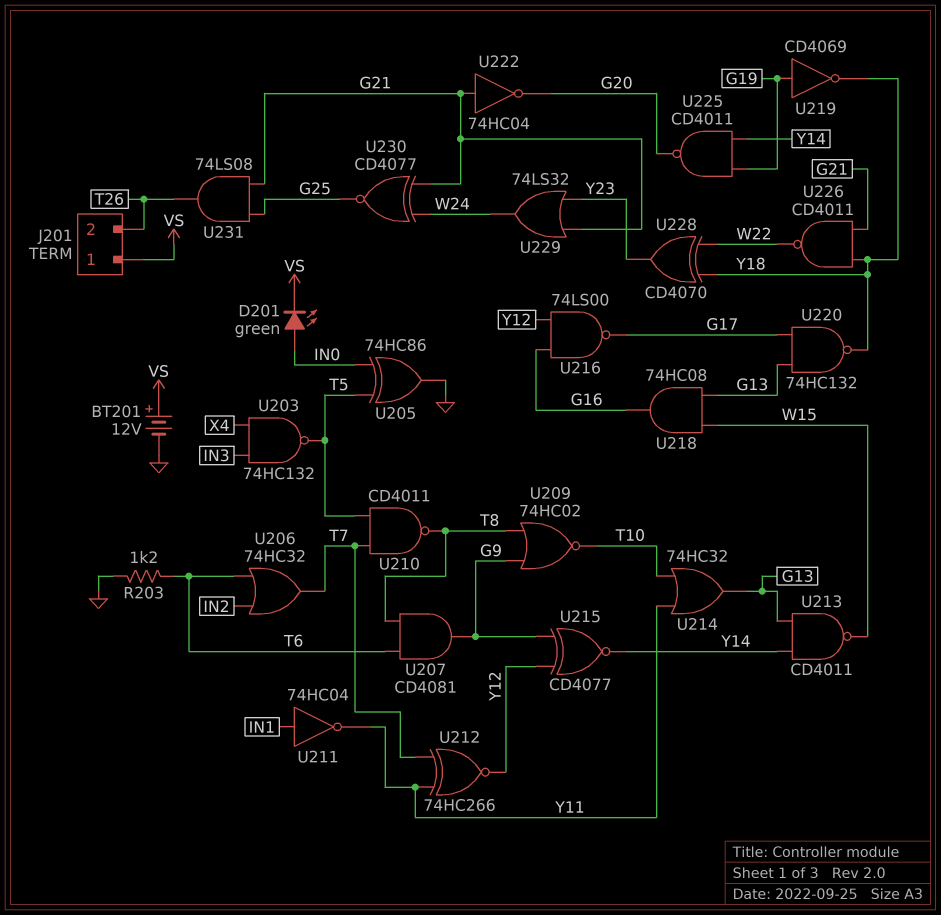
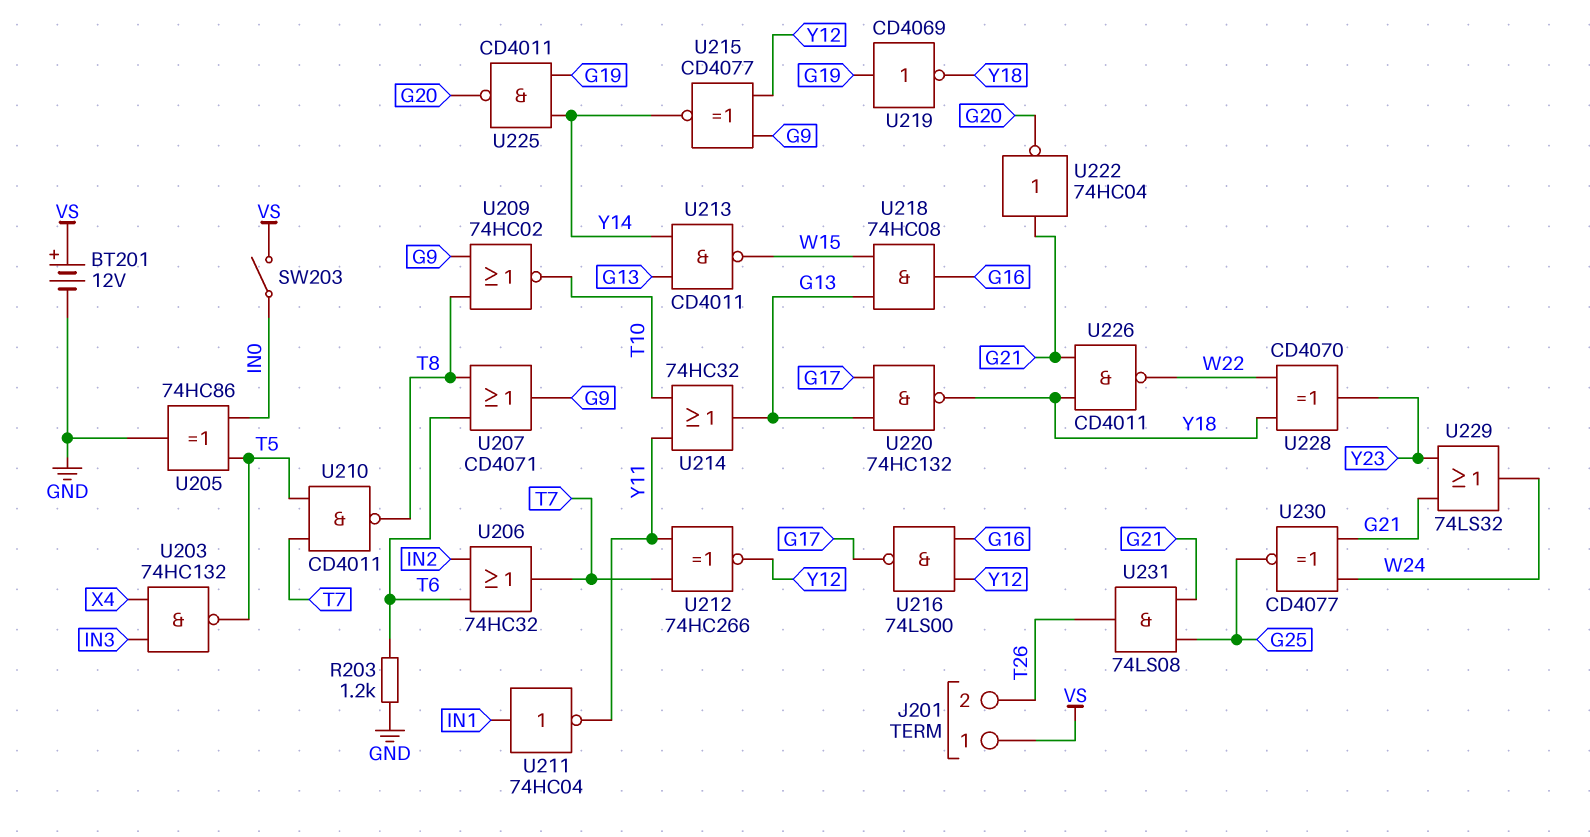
D201: LED green (A IN0, K VS) -> none
SW203: none -> switch (IN0, VS)
U207: AND CD4081 (in T6, in T8, out G9) -> OR CD4071 (in T6, in T8, out G9)

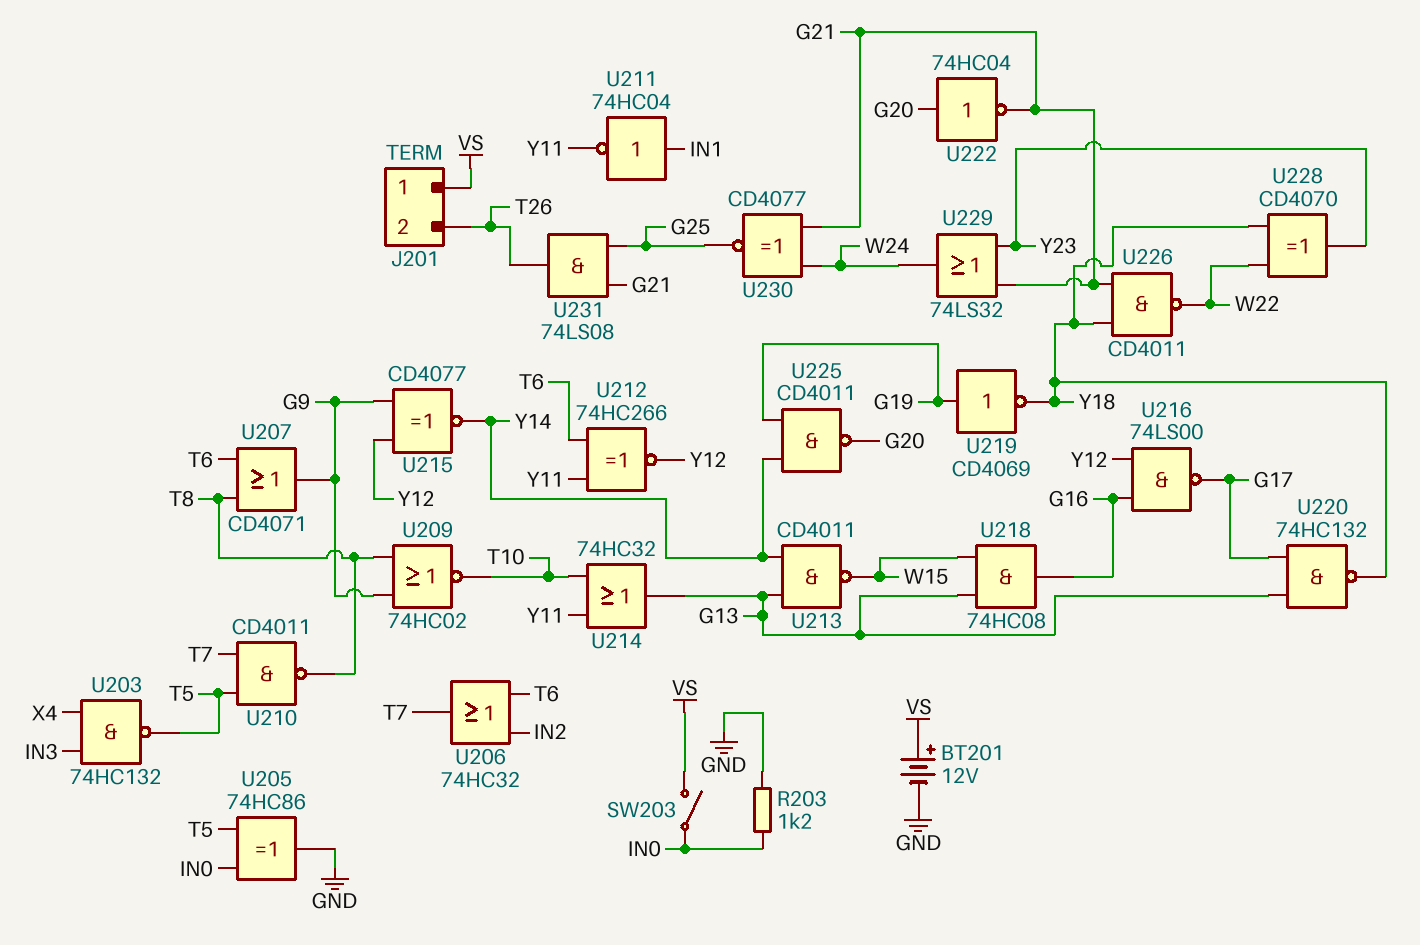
R203: 1.2k (GND, T6) -> 1.2k (GND, IN0)
U212: XNOR 74HC266 (in T7, in Y11, out Y12) -> XNOR 74HC266 (in T6, in Y11, out Y12)
U222: NOT 74HC04 (in G21, out G20) -> NOT 74HC04 (in G20, out G21)

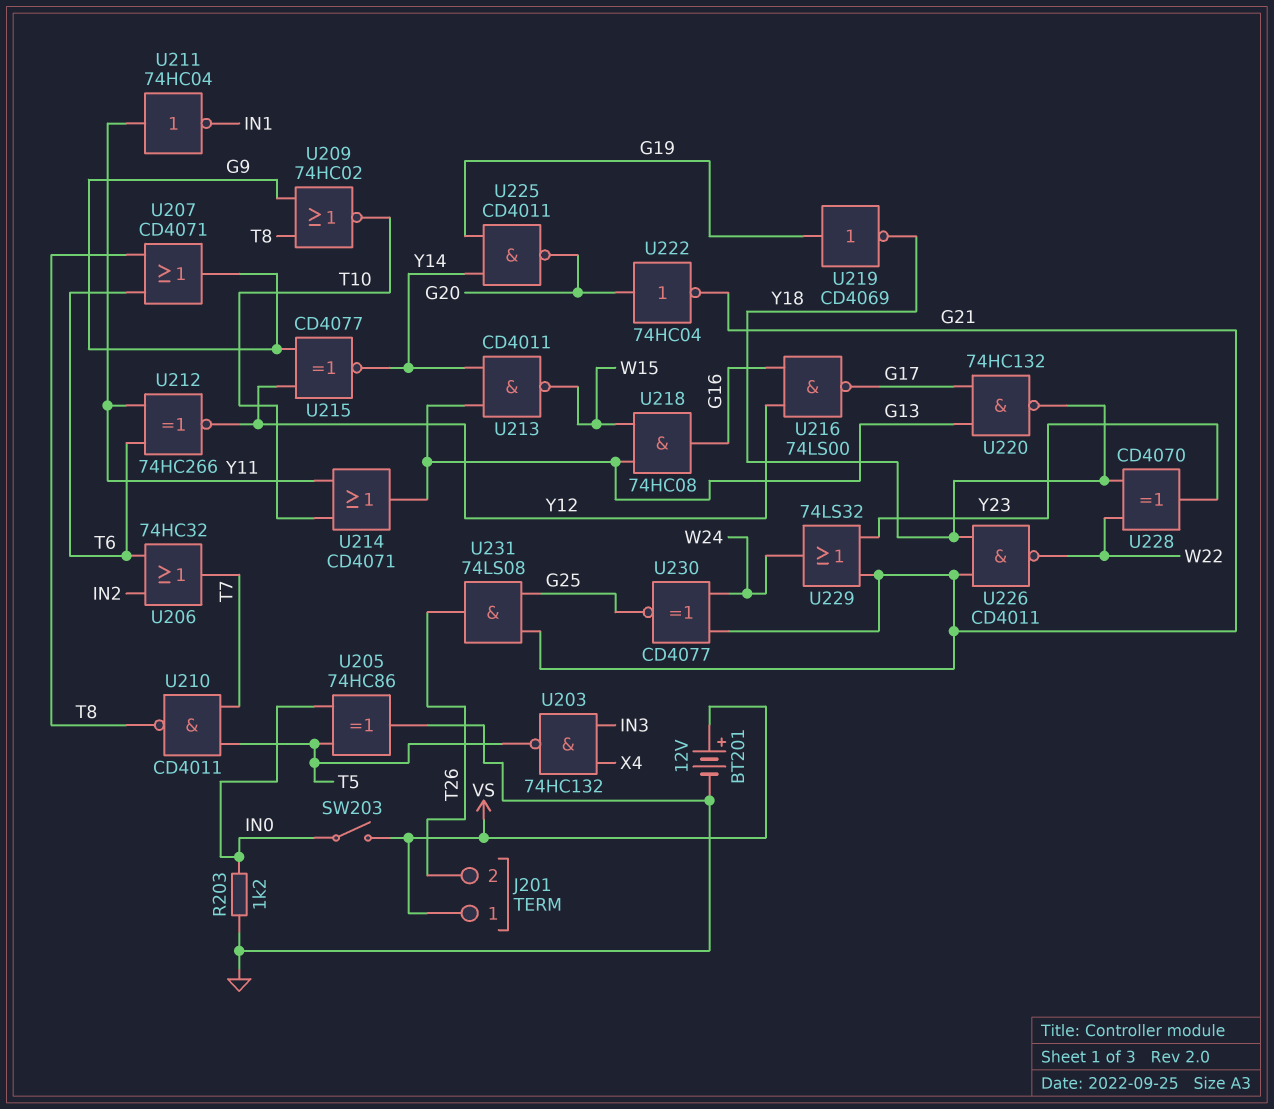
U211: NOT 74HC04 (in IN1, out Y11) -> NOT 74HC04 (in Y11, out IN1)
U214: OR 74HC32 (in T10, in Y11, out G13) -> OR CD4071 (in T10, in Y11, out G13)

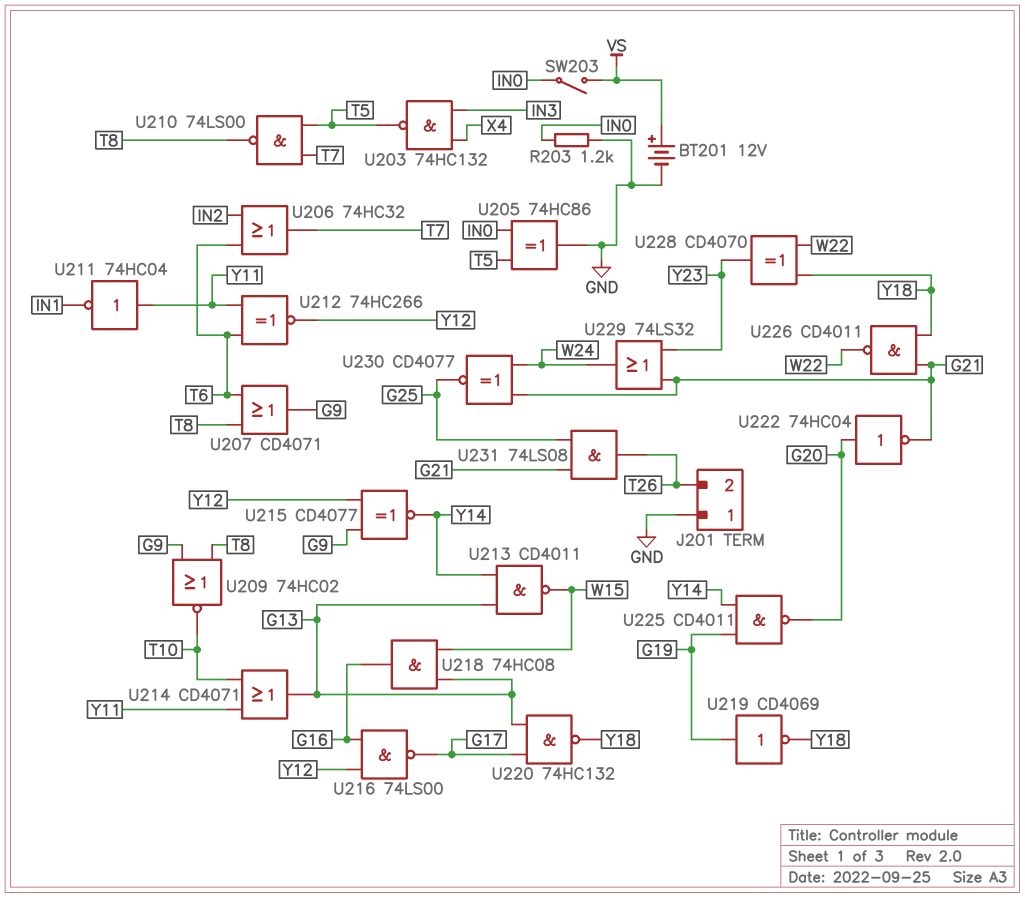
J201 pin 1: VS -> GND
U210: NAND CD4011 (in T5, in T7, out T8) -> NAND 74LS00 (in T5, in T7, out T8)

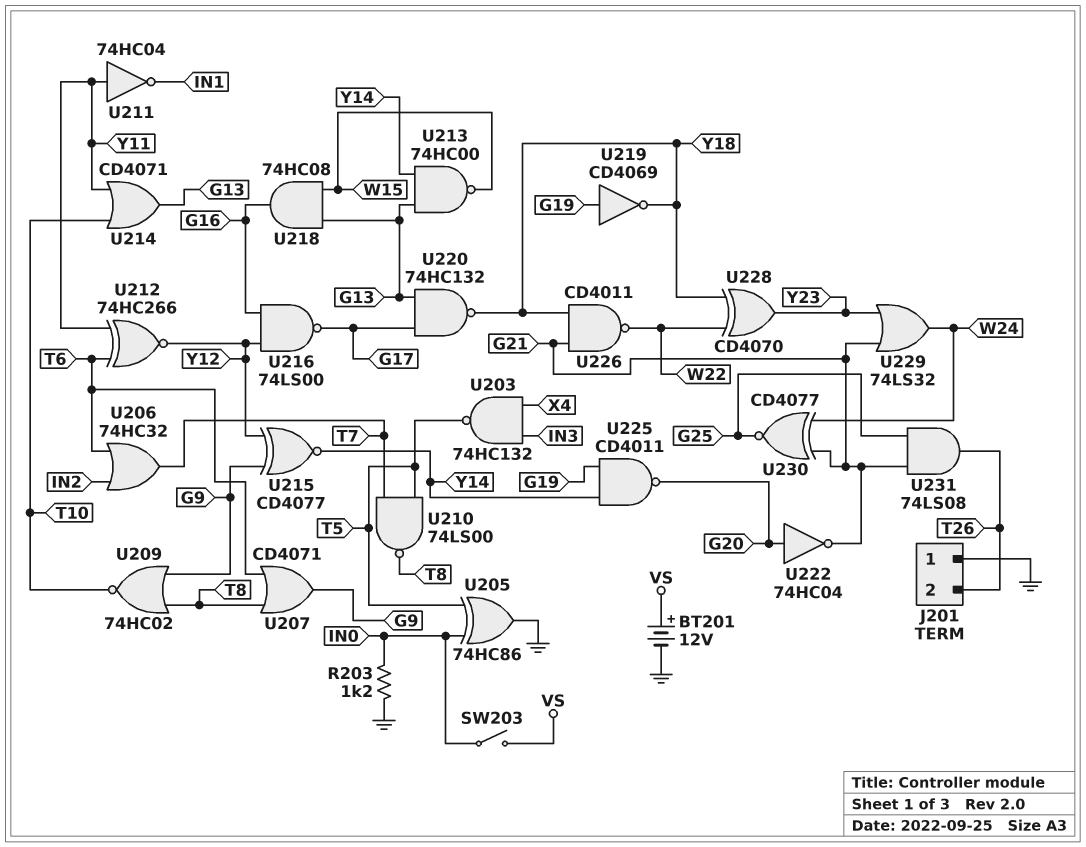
U213: NAND CD4011 (in G13, in Y14, out W15) -> NAND 74HC00 (in G13, in Y14, out W15)

